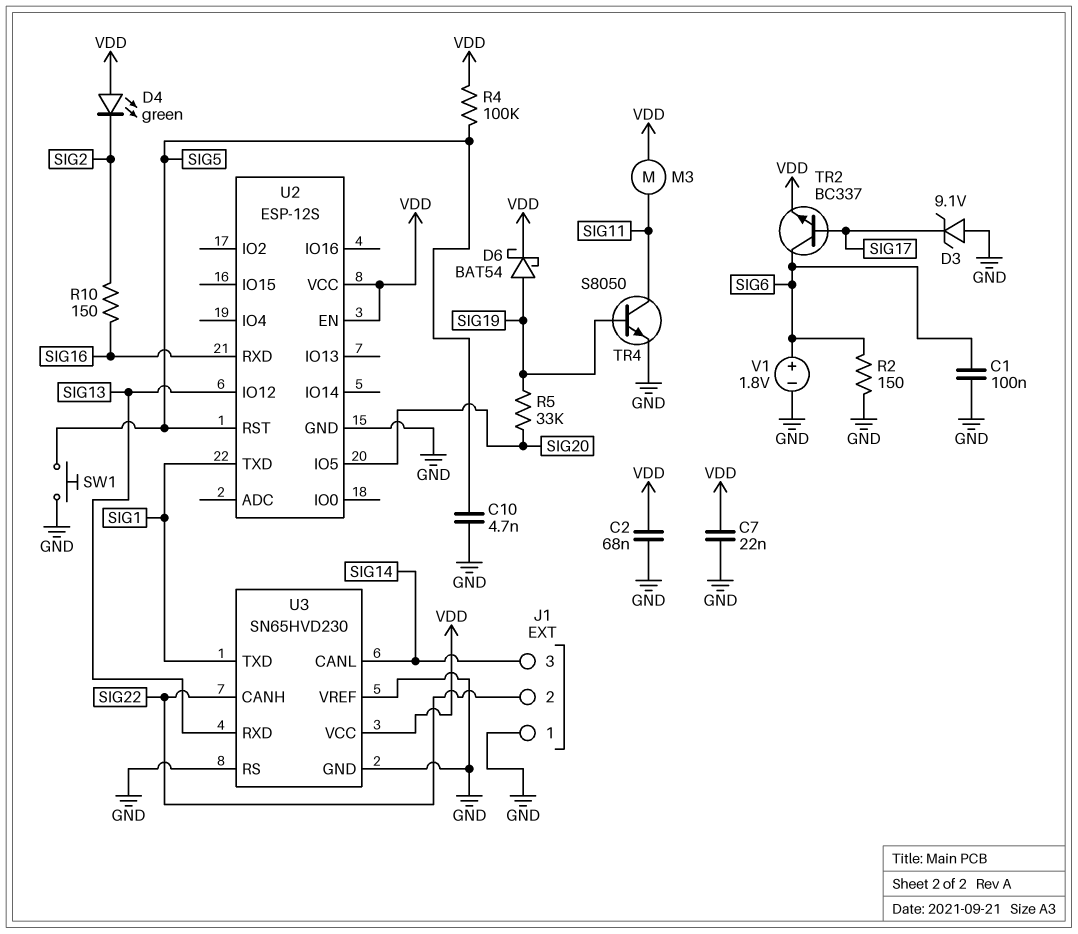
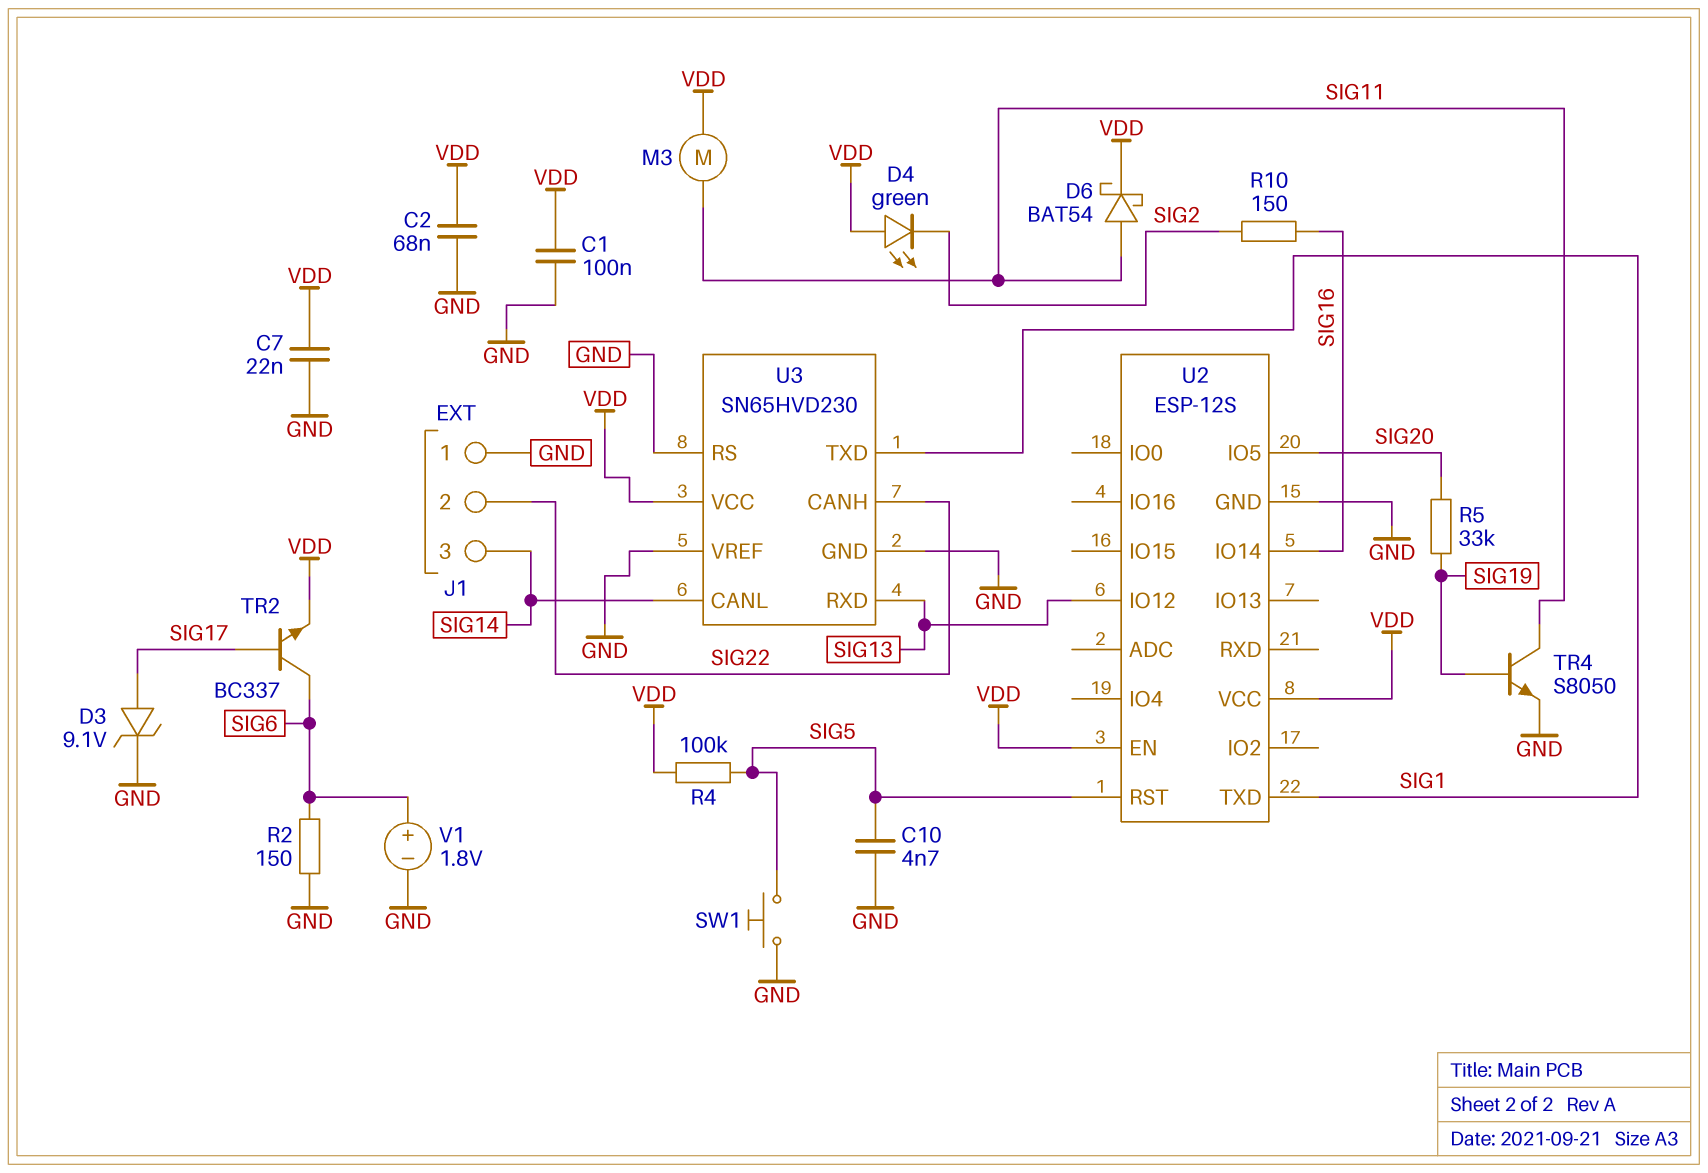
C1: 100nF (GND, SIG6) -> 100nF (GND, VDD)
D3: zener 9.1V (A GND, K SIG17) -> zener 9.1V (A SIG17, K GND)
D6: schottky BAT54 (A SIG19, K VDD) -> schottky BAT54 (A SIG11, K VDD)
U2 pin IO14: none -> SIG16
U2 pin RXD: SIG16 -> none

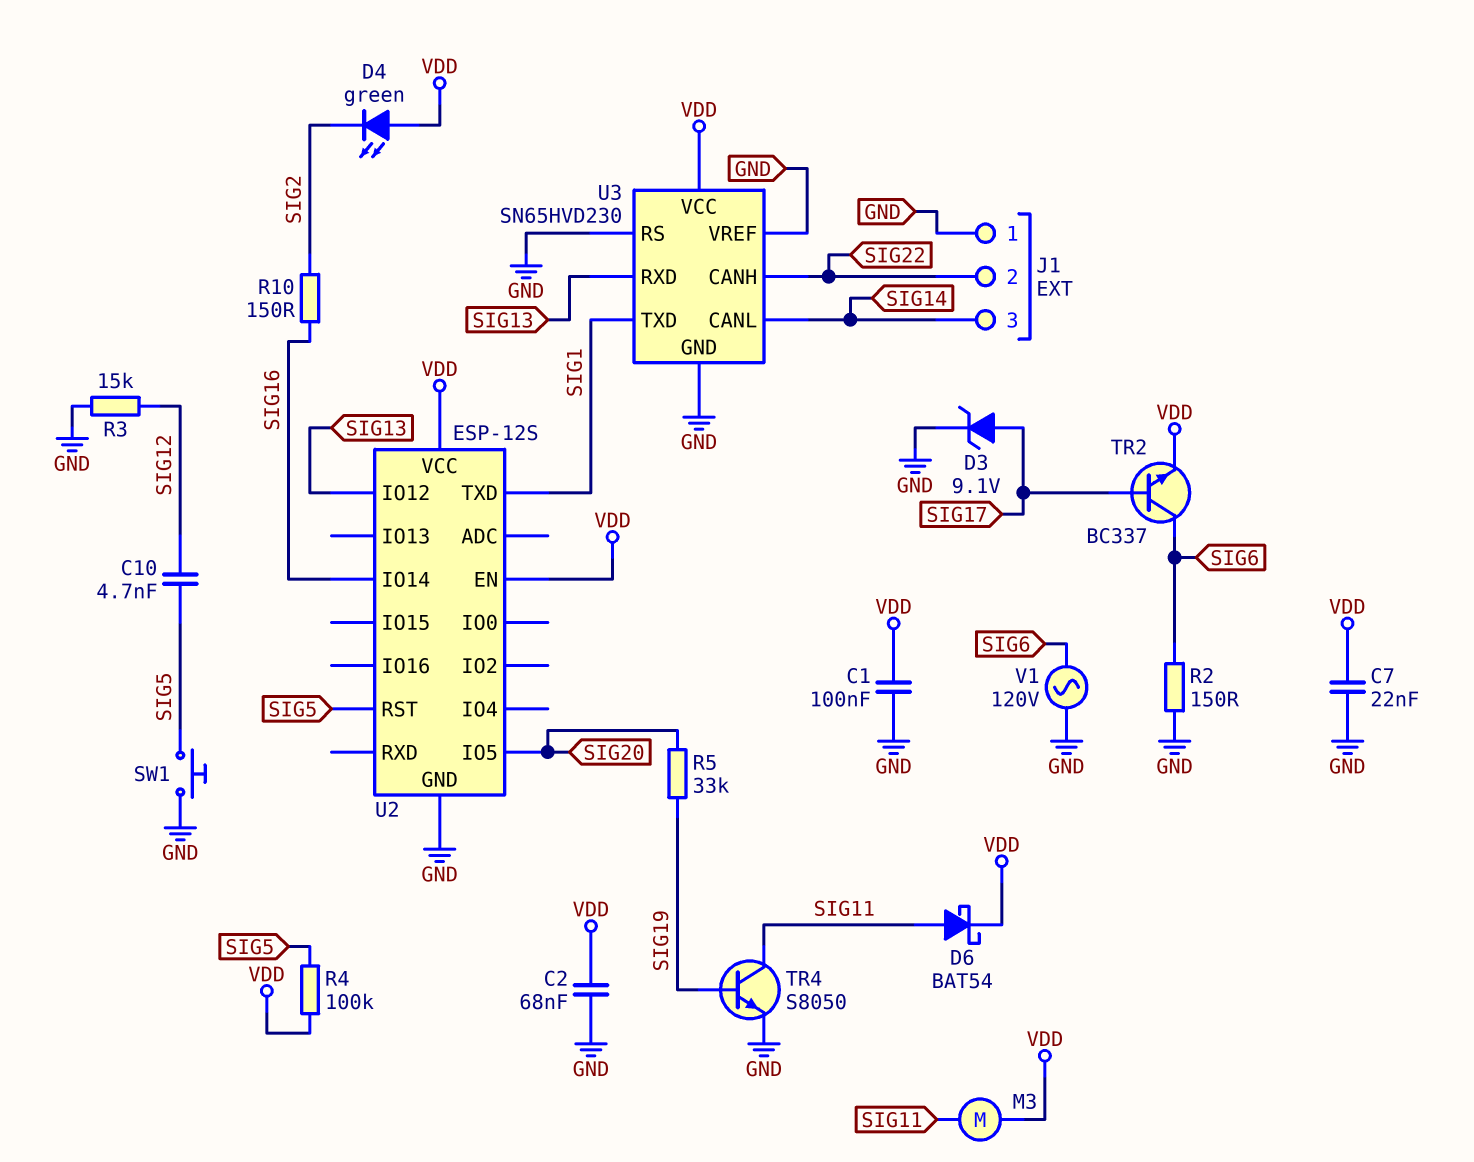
C10: 4.7nF (GND, SIG5) -> 4.7nF (SIG5, SIG12)
R3: none -> 15k (GND, SIG12)
V1: 1.8V (plus SIG6, minus GND) -> AC 120V (GND, SIG6)

